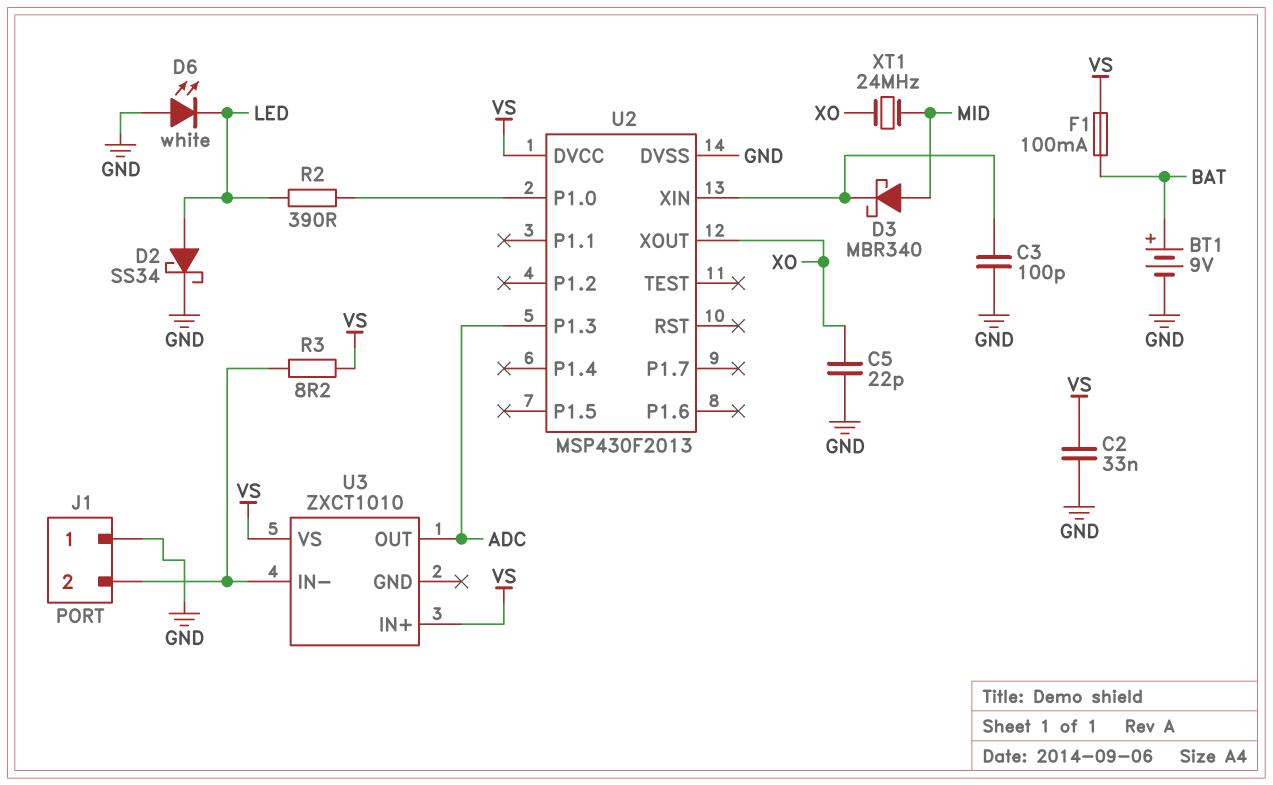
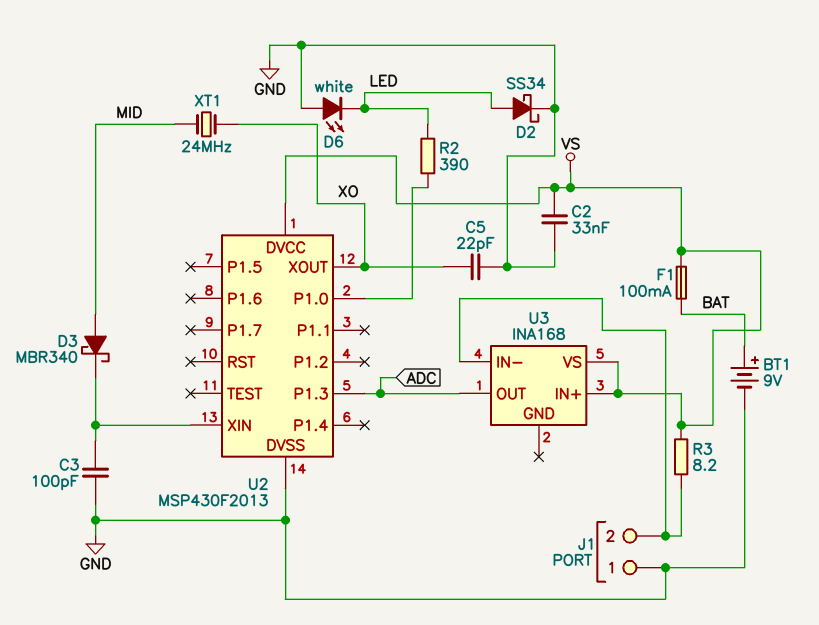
U3: ZXCT1010 -> INA168

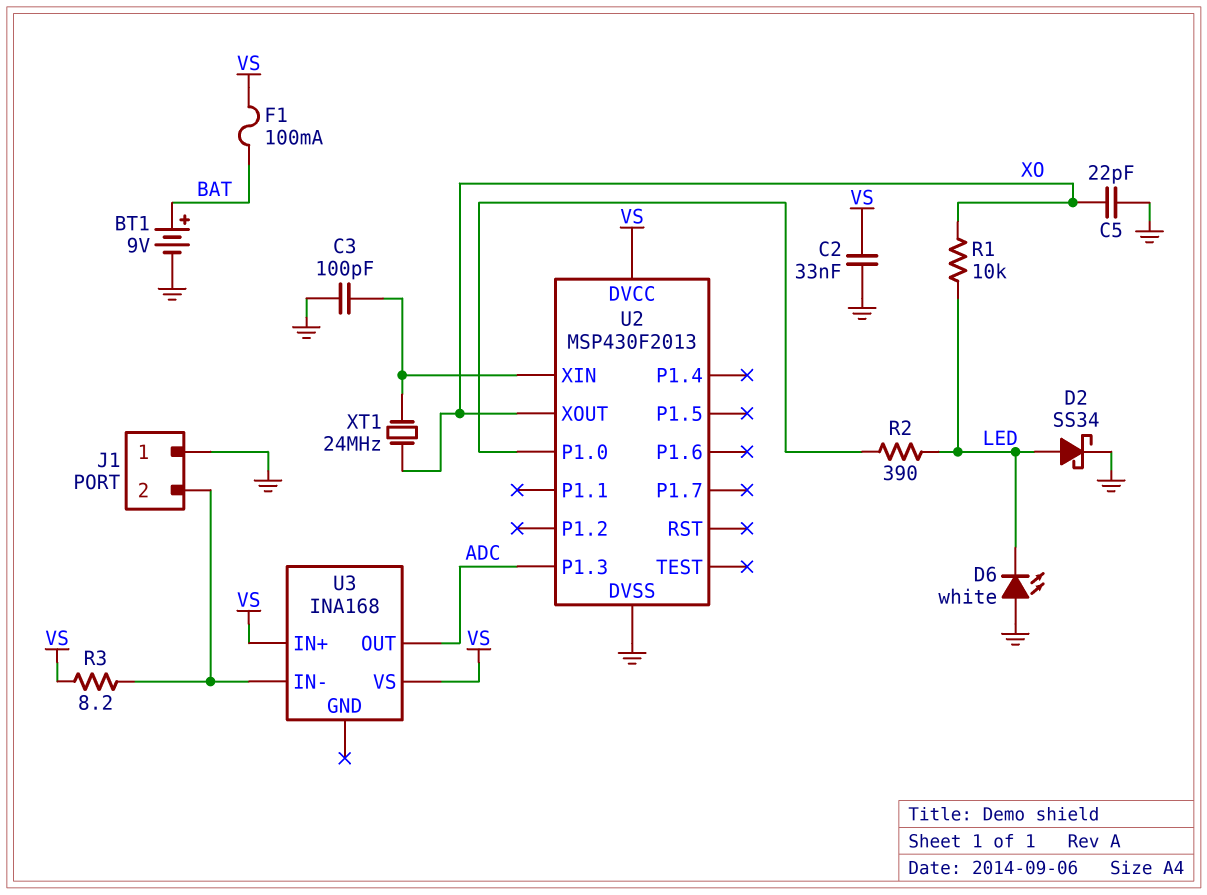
D3: schottky MBR340 (A MID, K U2/XIN) -> none
R1: none -> 10k (LED, XO)
XT1: 24MHz (MID, XO) -> 24MHz (U2/XIN, XO)

